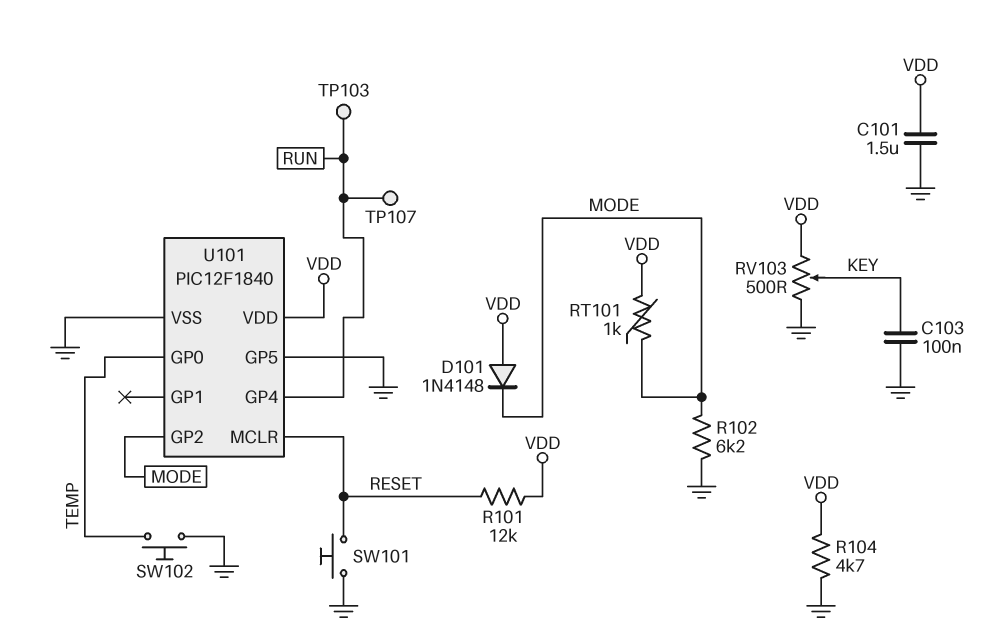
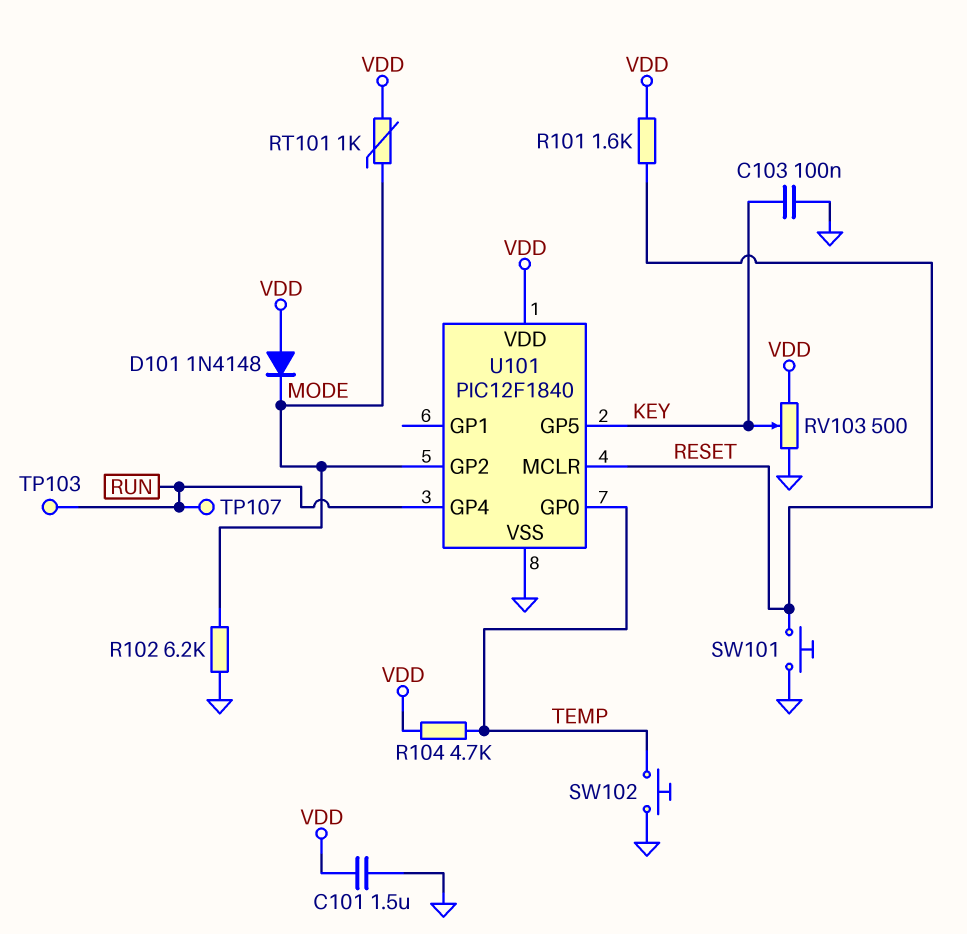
R101: 12k (RESET, VDD) -> 1.6k (RESET, VDD)
R104: 4.7k (GND, VDD) -> 4.7k (TEMP, VDD)
U101 pin GP5: GND -> KEY

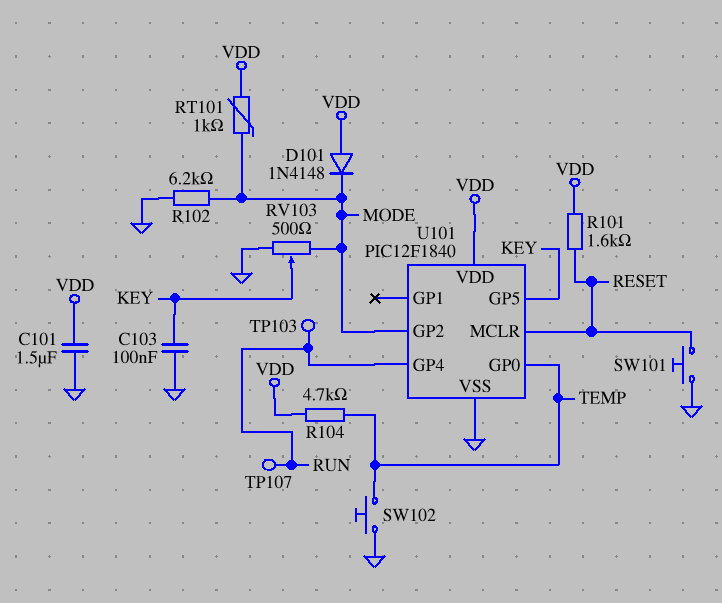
RV103: 500 (GND, VDD, wiper KEY) -> 500 (GND, MODE, wiper KEY)

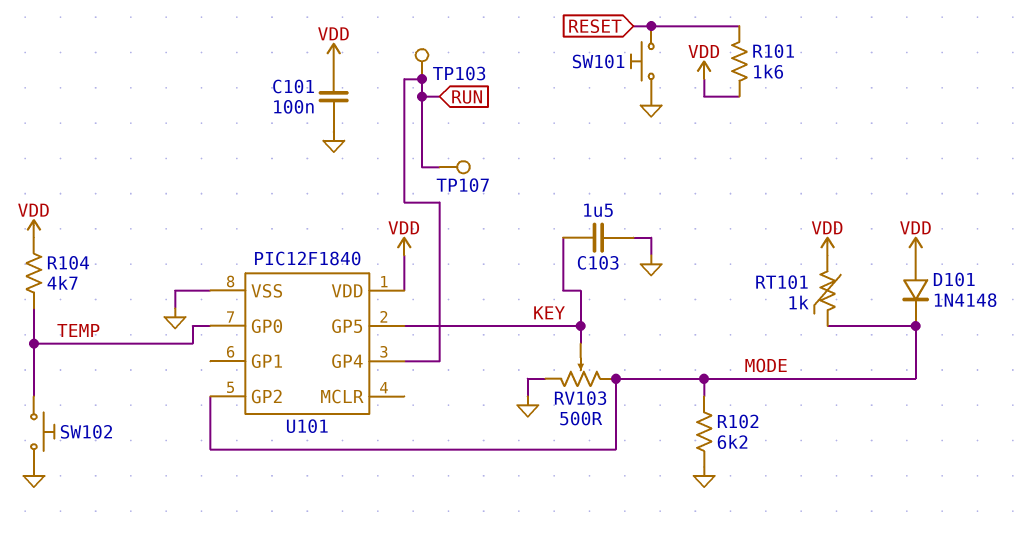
C101: 1.5uF (GND, VDD) -> 100nF (GND, VDD)
C103: 100nF (GND, KEY) -> 1.5uF (GND, KEY)
U101 pin MCLR: RESET -> none

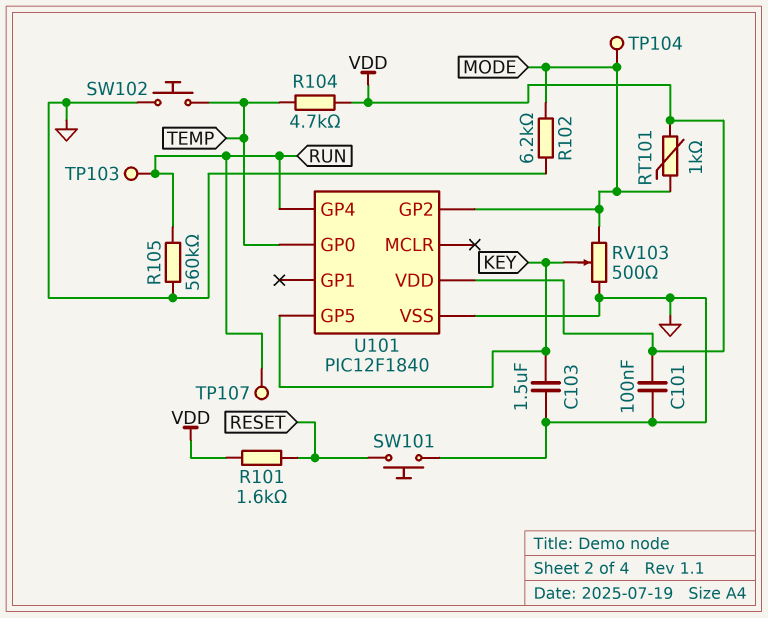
D101: diode 1N4148 (A VDD, K MODE) -> none
R105: none -> 560k (GND, RUN)
TP104: none -> test point (MODE)

